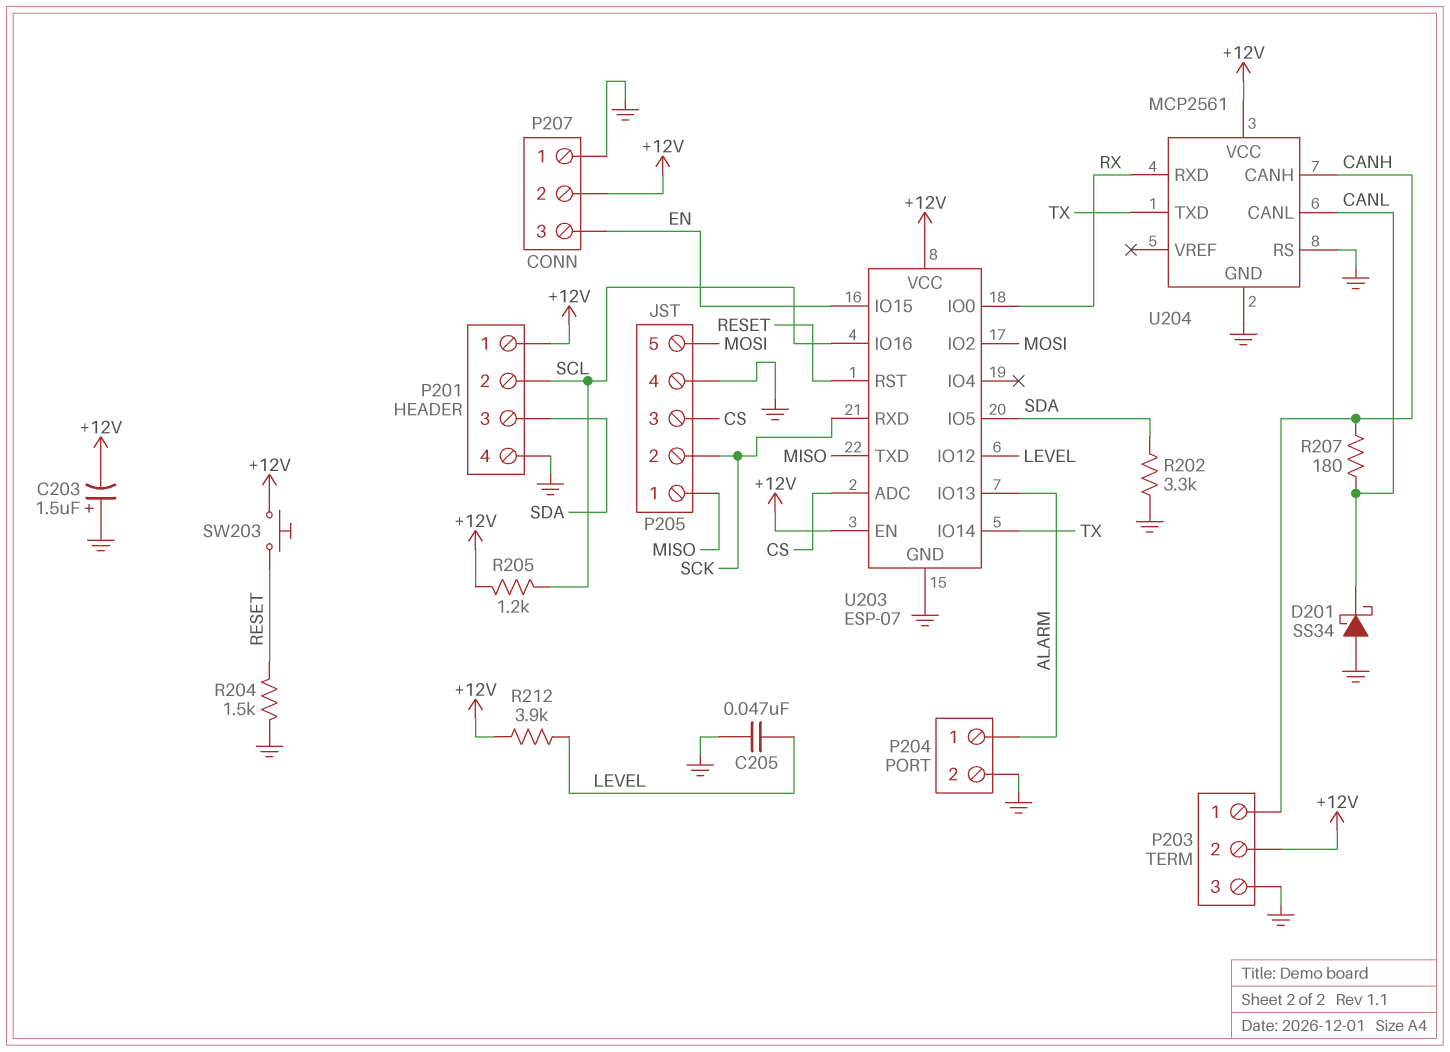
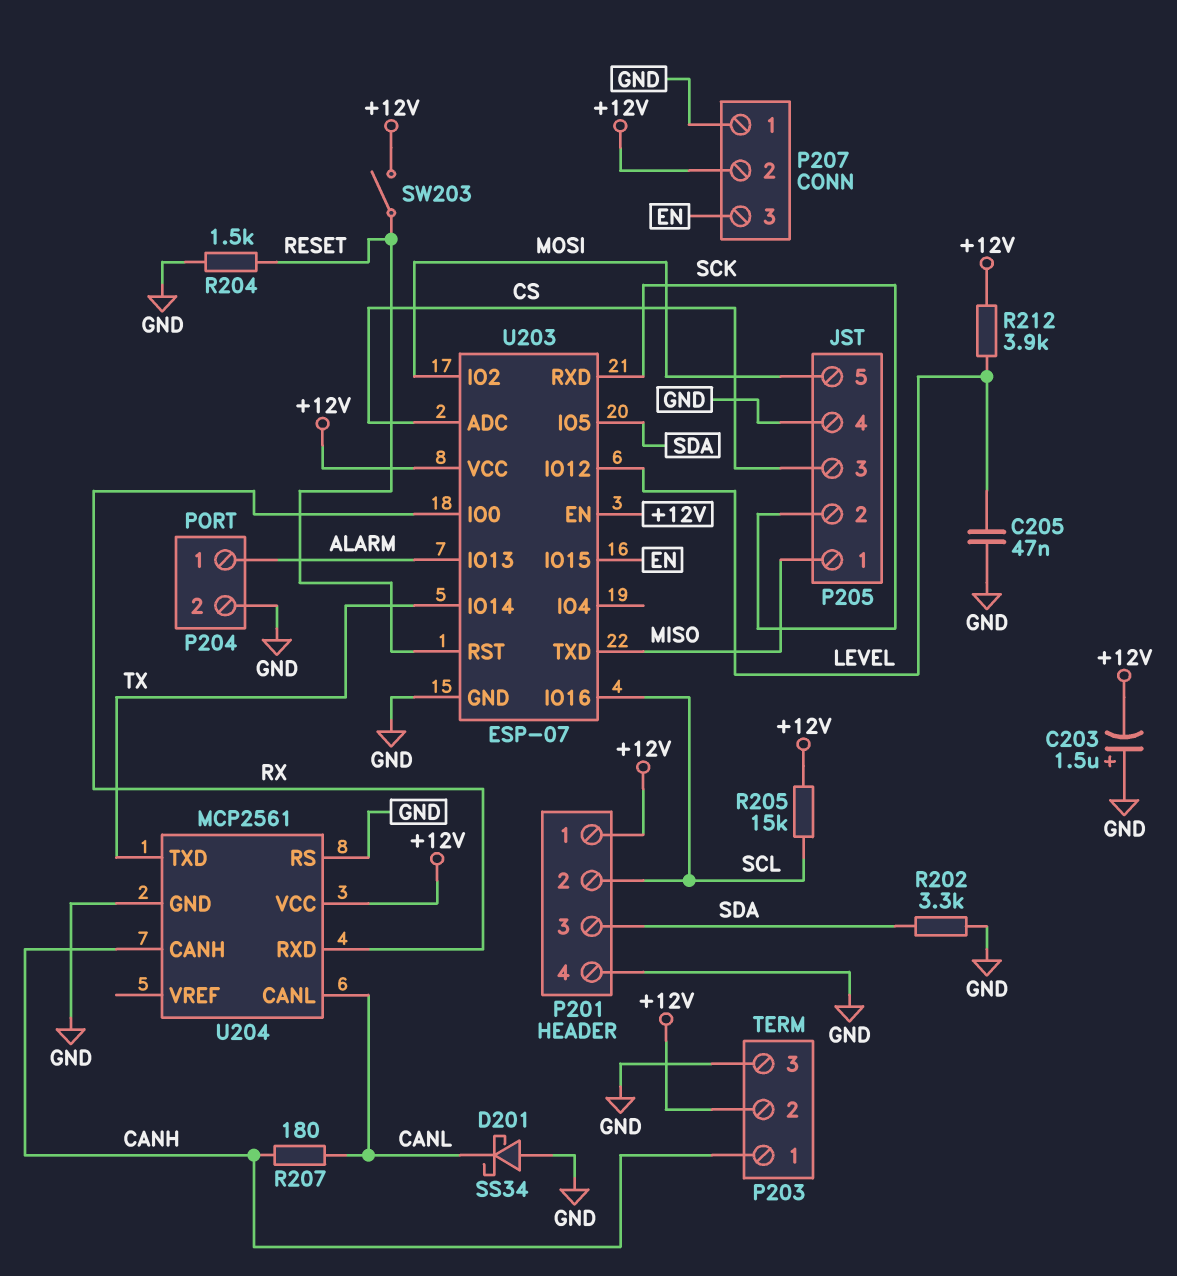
R205: 1.2k (+12V, SCL) -> 15k (+12V, SCL)
SW203: button (+12V, RESET) -> switch (+12V, RESET)

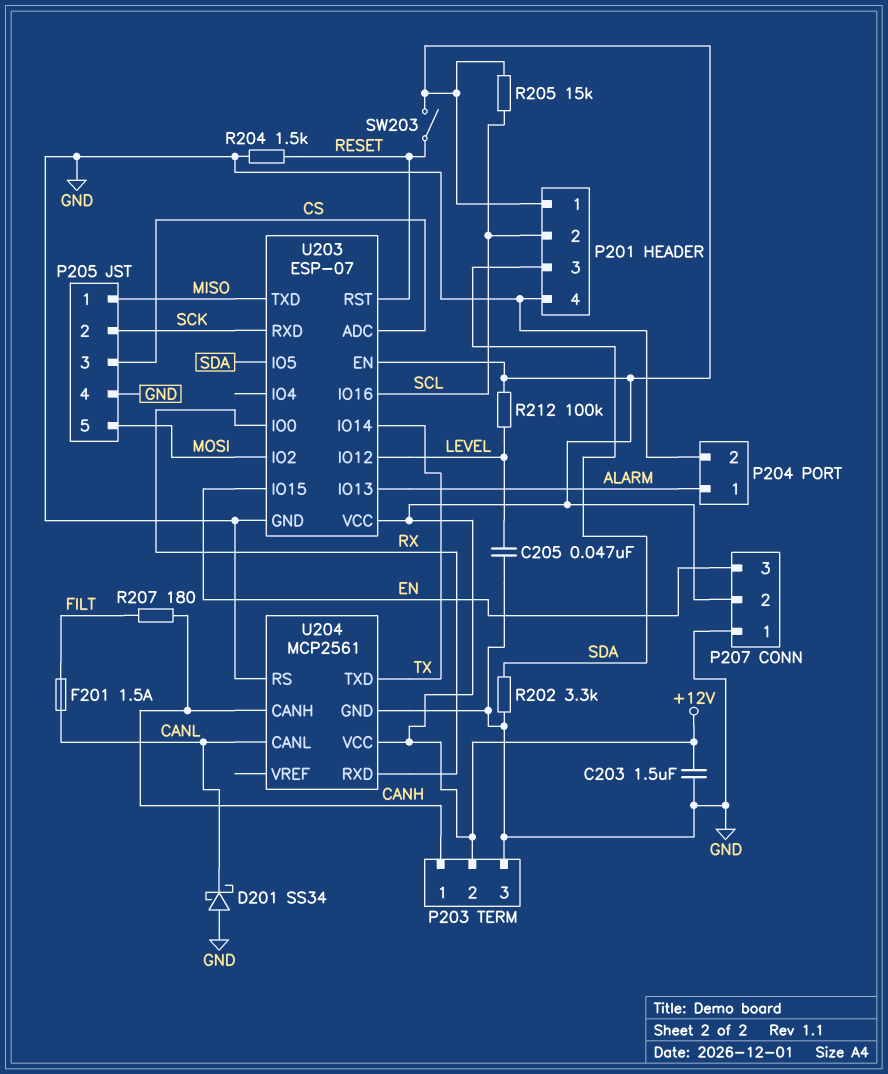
C203: 1.5uF (plus GND, minus +12V) -> 1.5uF (+12V, GND)
F201: none -> 1.5A (CANL, FILT)
R207: 180 (CANH, CANL) -> 180 (CANH, FILT)
R212: 3.9k (+12V, LEVEL) -> 100k (+12V, LEVEL)

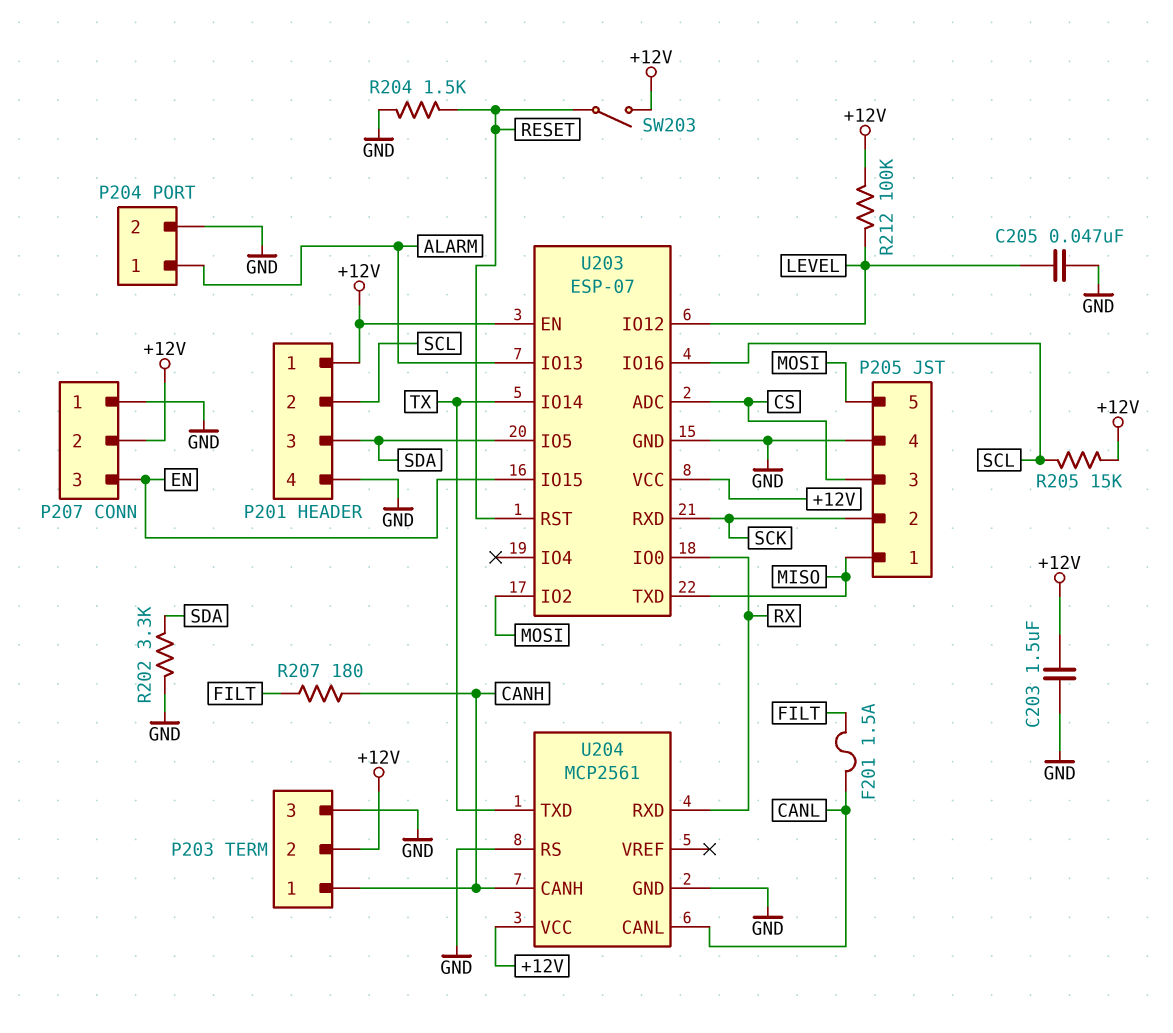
D201: schottky SS34 (A GND, K CANL) -> none

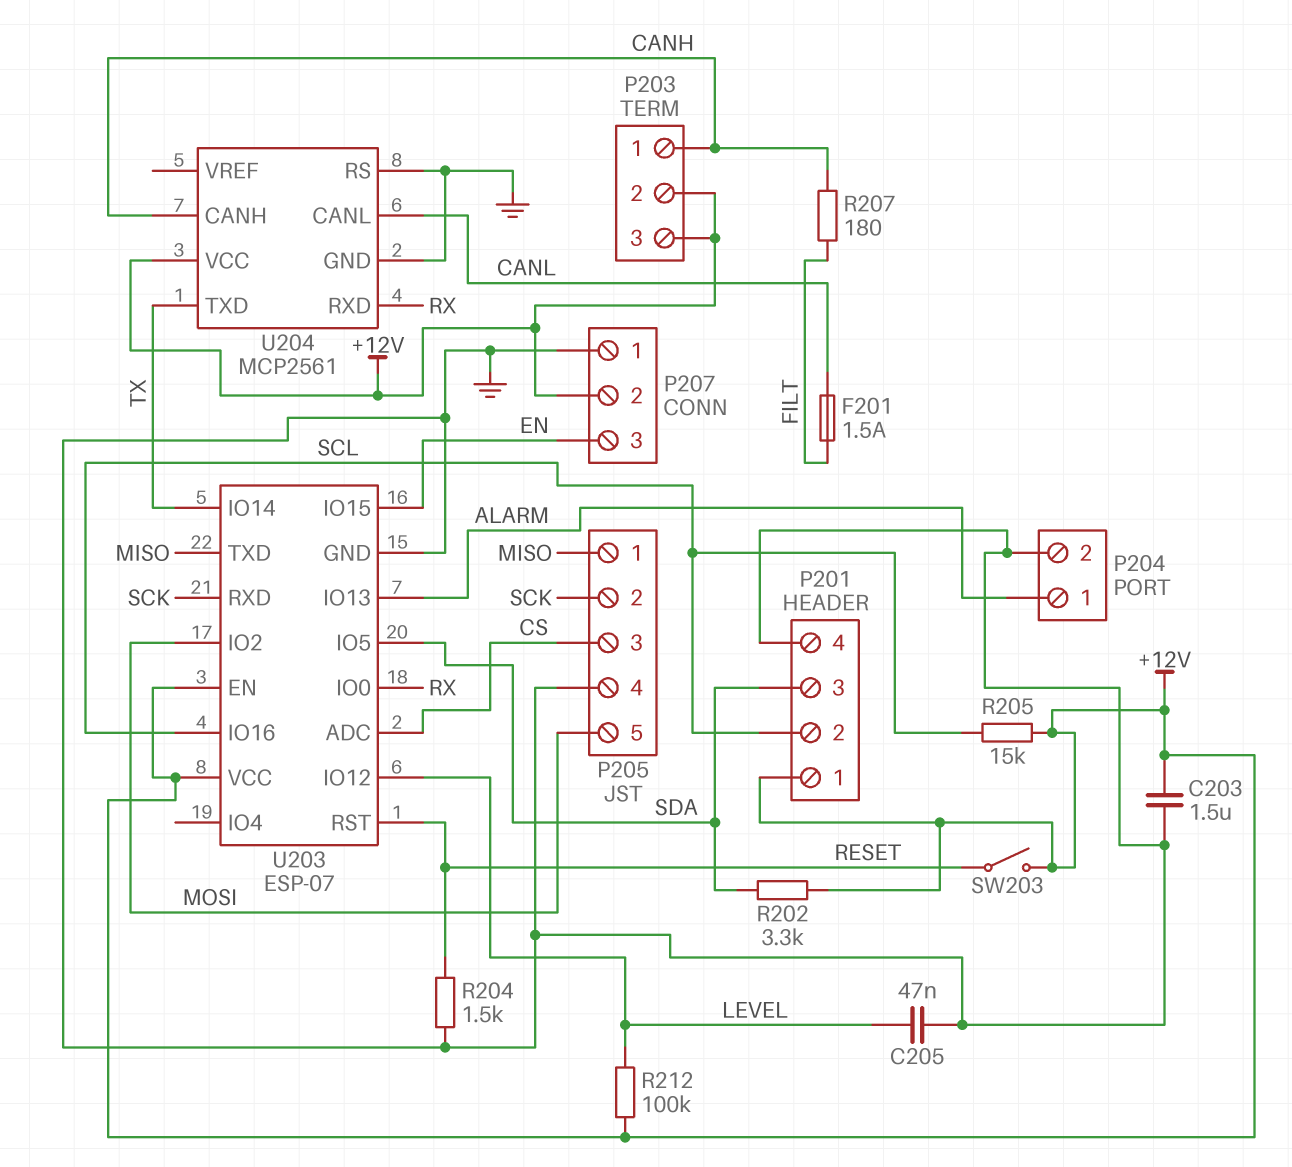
P203 pin 3: GND -> +12V
R202: 3.3k (GND, SDA) -> 3.3k (+12V, SDA)

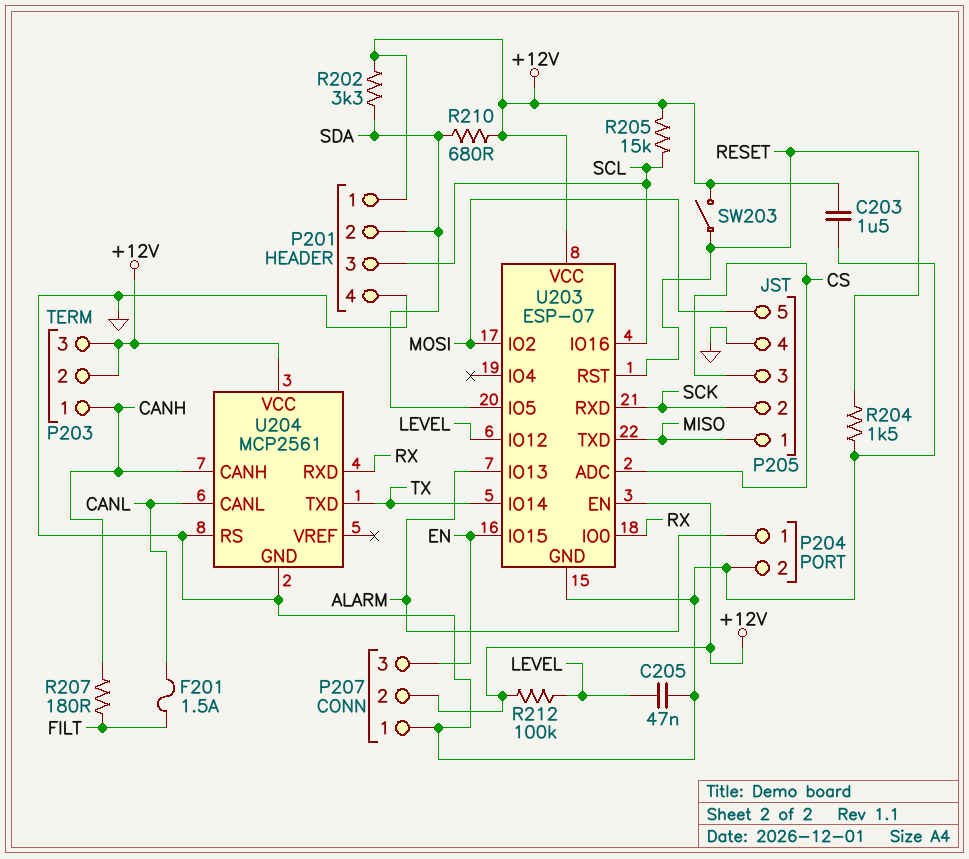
P201 pin 2: SCL -> SDA
P201 pin 3: SDA -> SCL
R210: none -> 680 (+12V, SDA)

